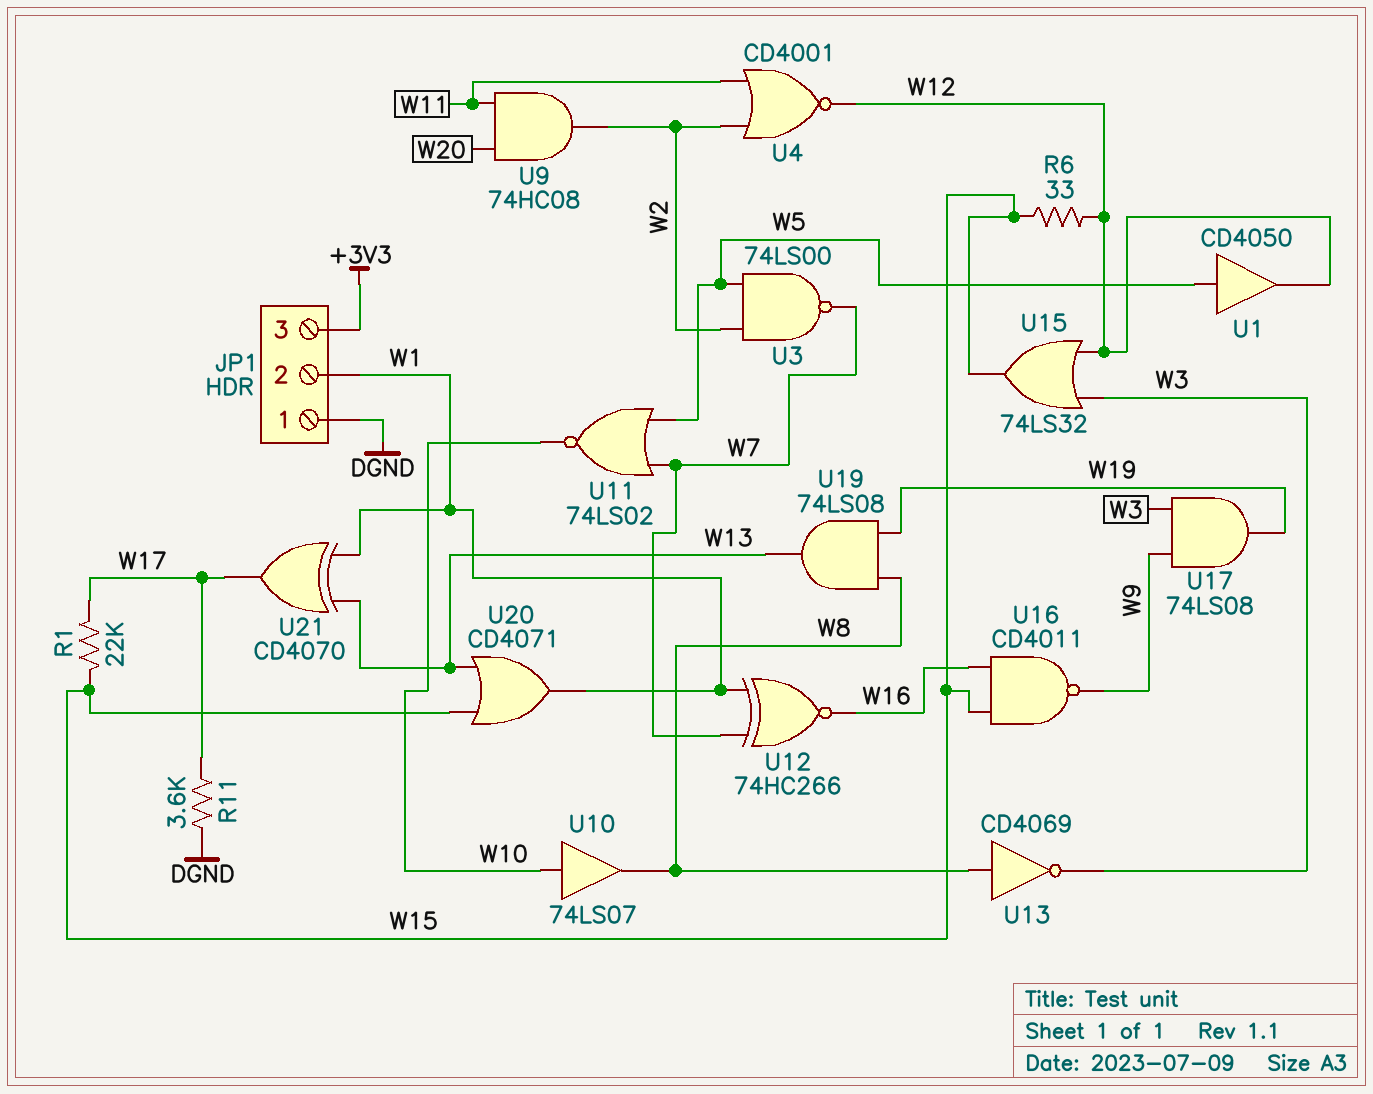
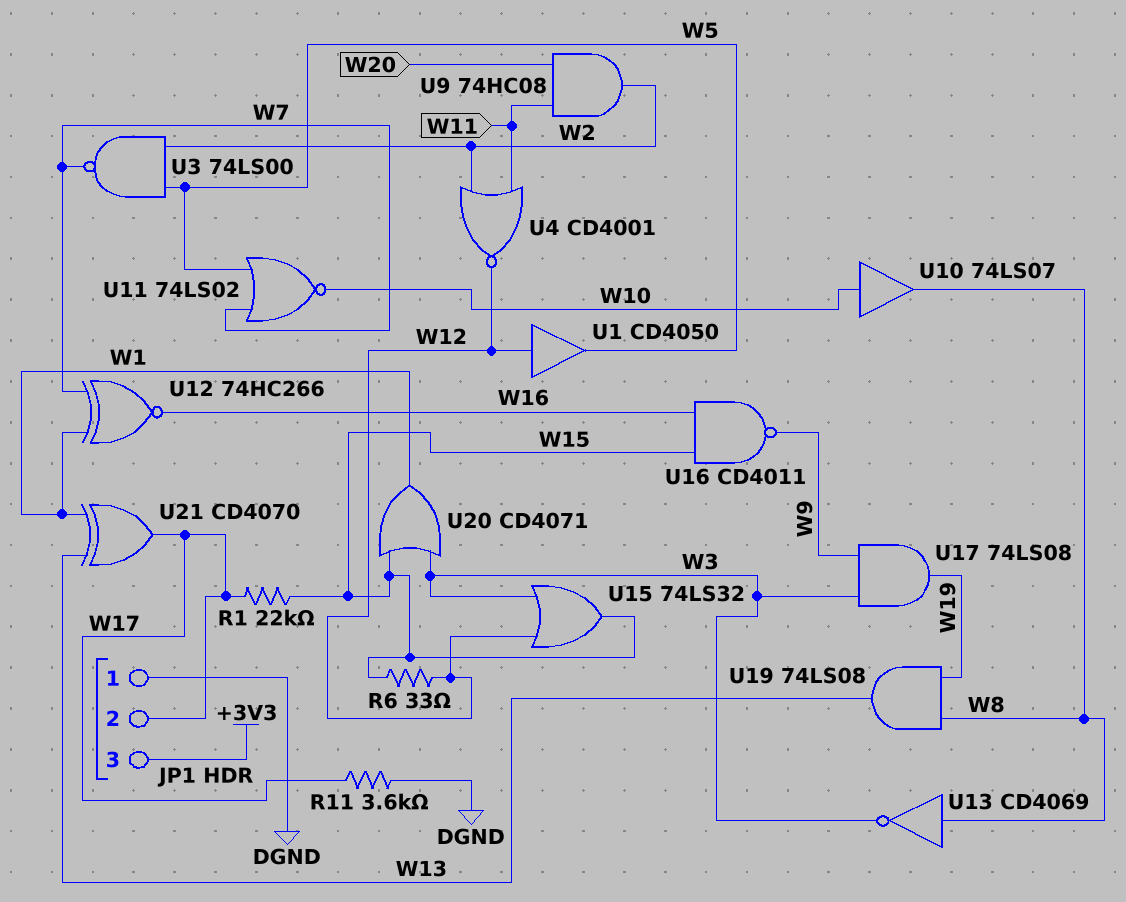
JP1 pin 2: W1 -> W17
U1: buffer CD4050 (in W5, out W12) -> buffer CD4050 (in W12, out W5)
U20: OR CD4071 (in W13, in W15, out W1) -> OR CD4071 (in W3, in W15, out W1)

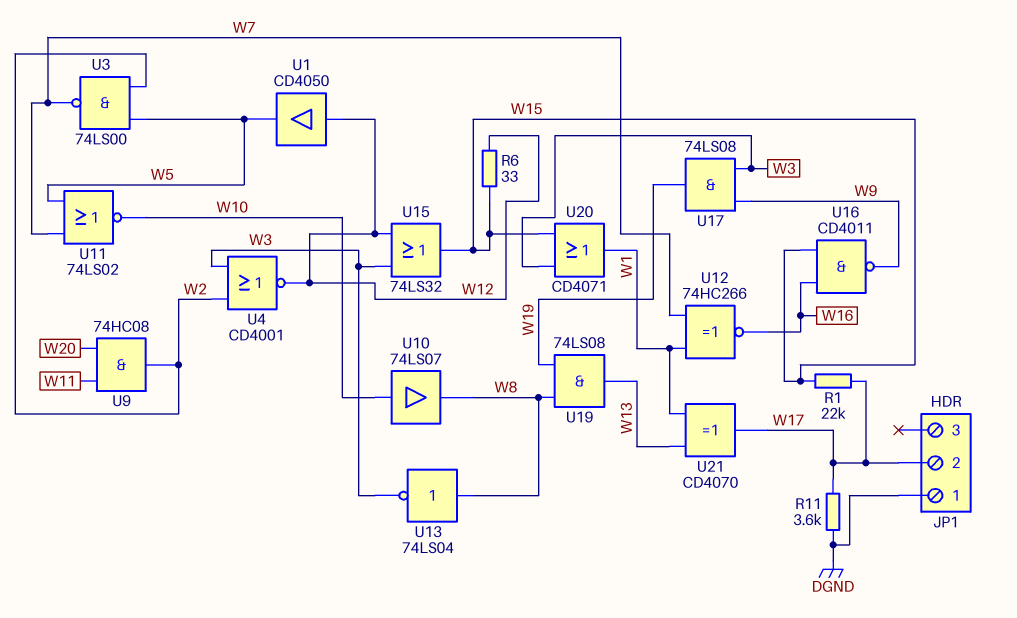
JP1 pin 3: +3V3 -> none
U4: NOR CD4001 (in W2, in W11, out W12) -> NOR CD4001 (in W2, in W3, out W12)
U13: NOT CD4069 (in W8, out W3) -> NOT 74LS04 (in W8, out W3)

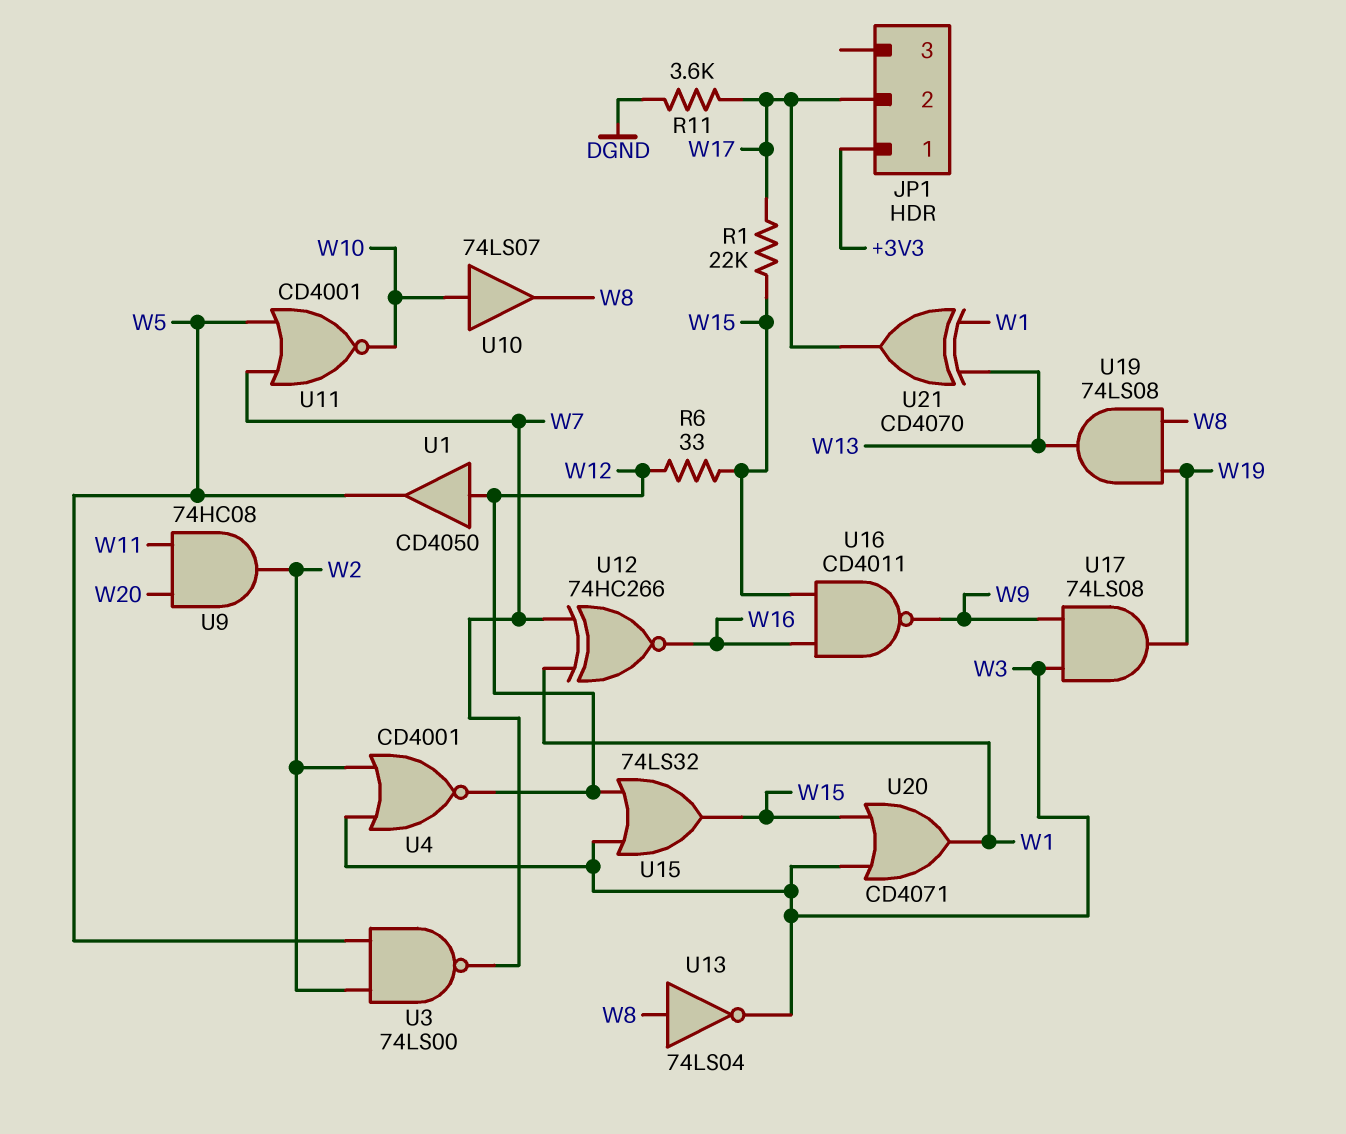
JP1 pin 1: DGND -> +3V3
U11: NOR 74LS02 (in W5, in W7, out W10) -> NOR CD4001 (in W5, in W7, out W10)

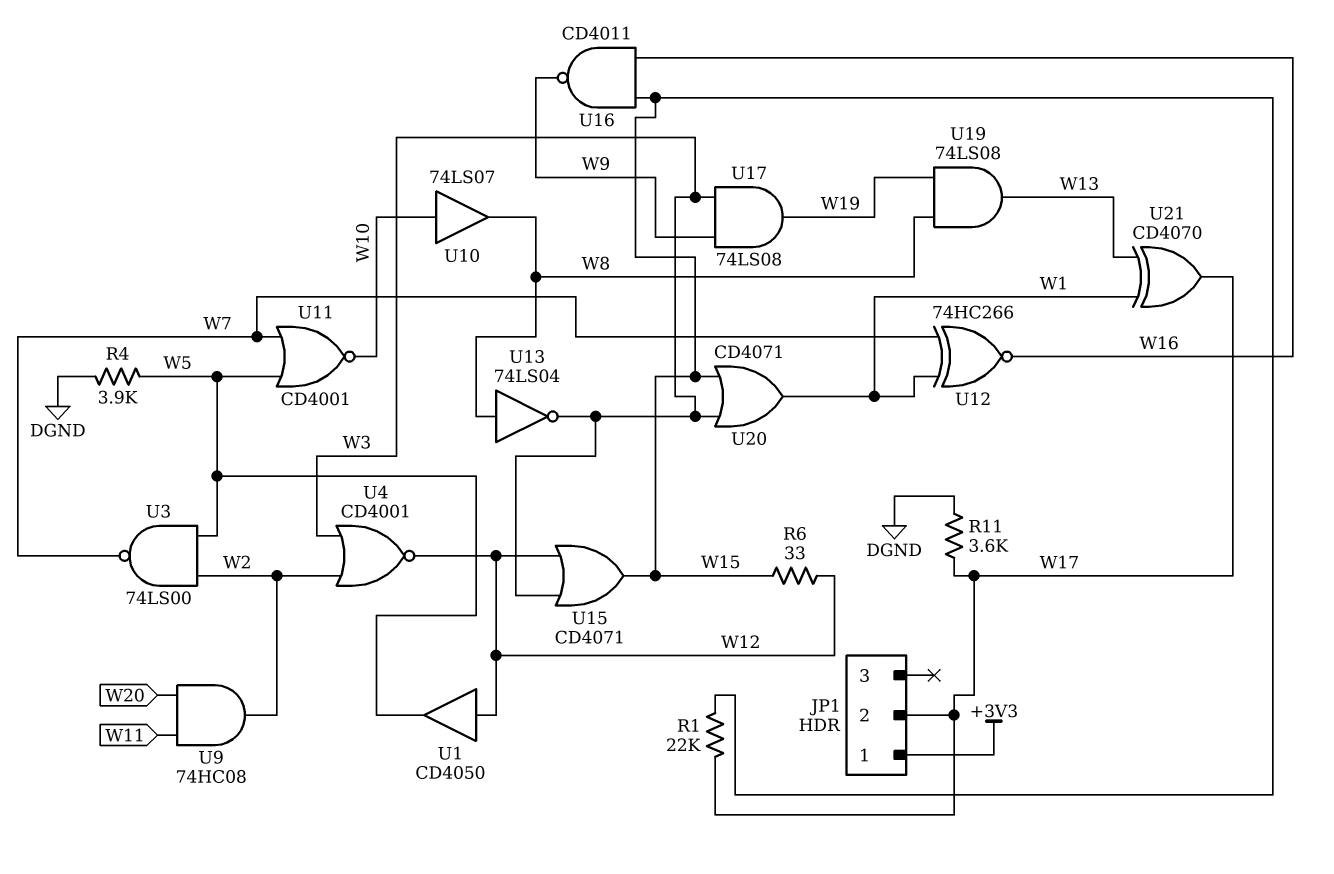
R4: none -> 3.9k (DGND, W5)
U15: OR 74LS32 (in W3, in W12, out W15) -> OR CD4071 (in W3, in W12, out W15)

